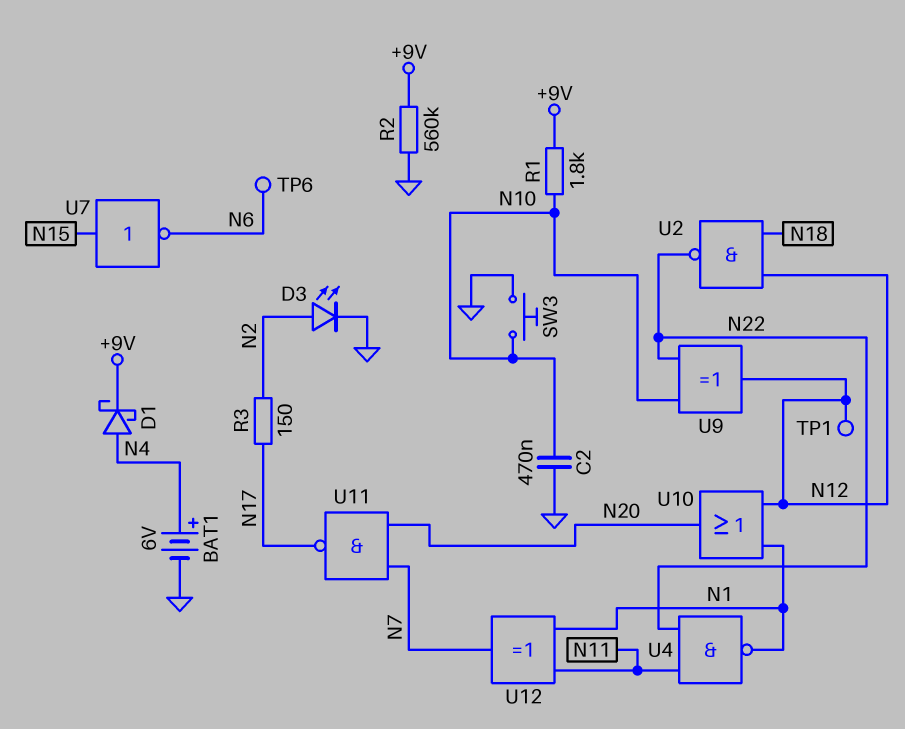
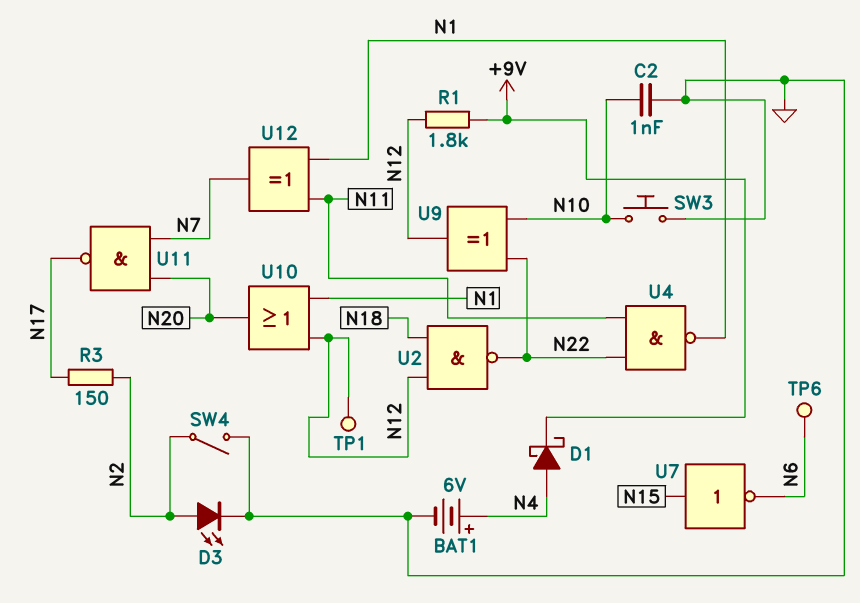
C2: 470nF (GND, N10) -> 1nF (GND, N10)
R1: 1.8k (+9V, N10) -> 1.8k (+9V, N12)
R2: 560k (+9V, GND) -> none
SW4: none -> switch (GND, N2)

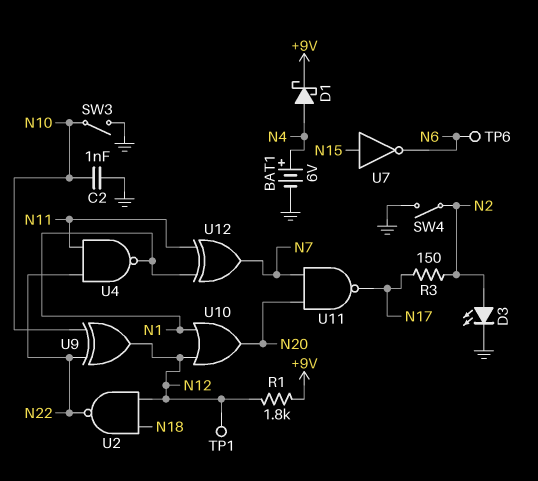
SW3: button (GND, N10) -> switch (GND, N10)

